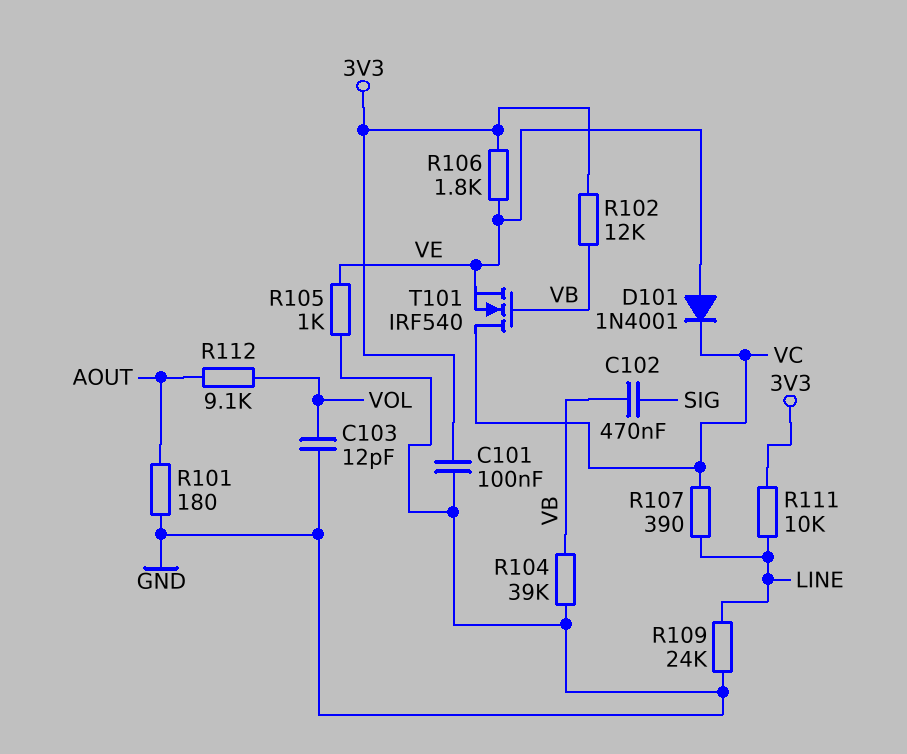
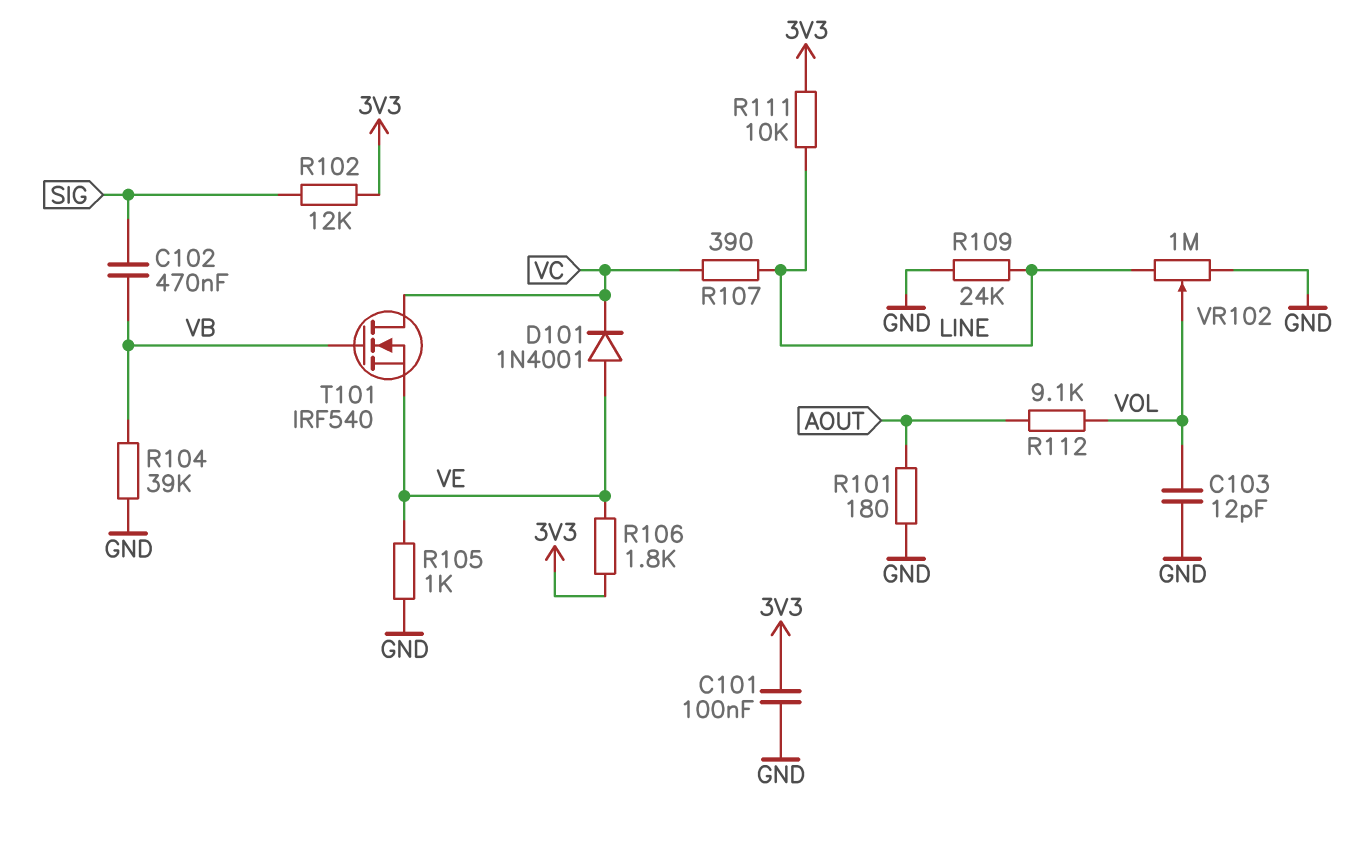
R102: 12k (3V3, VB) -> 12k (3V3, SIG)
VR102: none -> 1M (GND, LINE, wiper VOL)

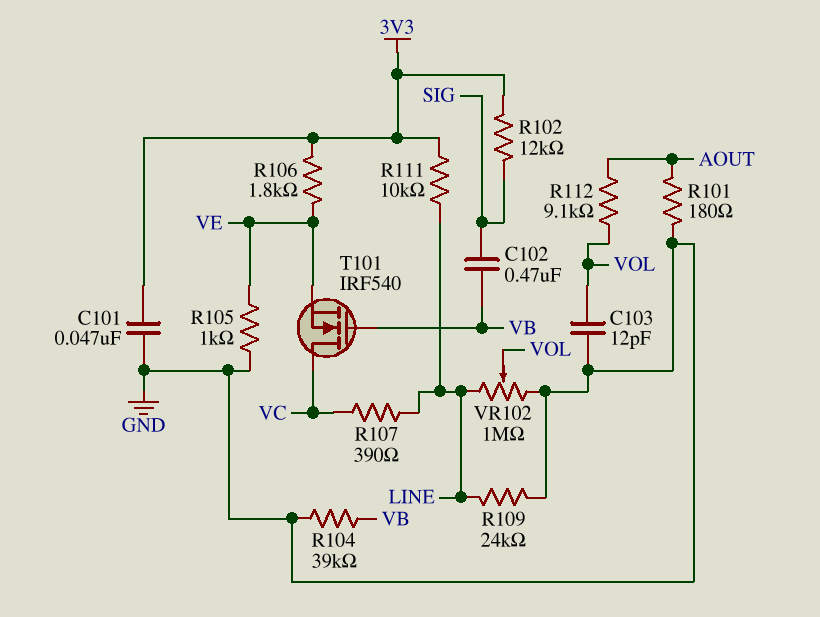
C101: 100nF (3V3, GND) -> 47nF (3V3, GND)
D101: diode 1N4001 (A VE, K VC) -> none

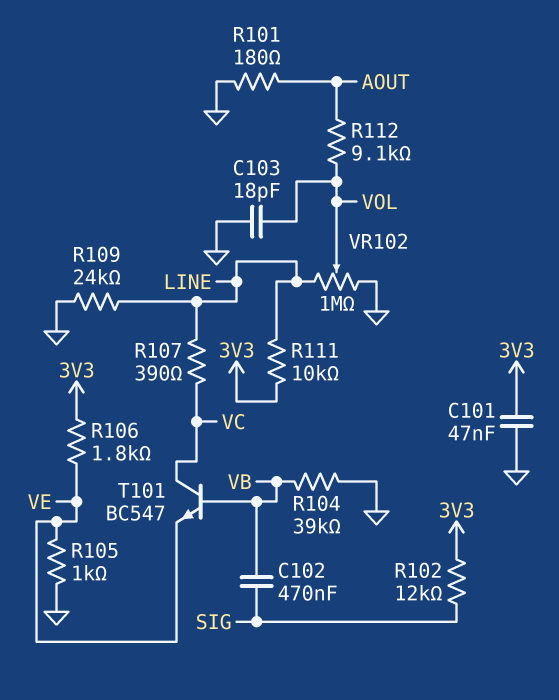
C103: 12pF (GND, VOL) -> 18pF (GND, VOL)
T101: NMOS IRF540 (G VB, D VC, S VE) -> NPN BC547 (B VB, C VC, E VE)

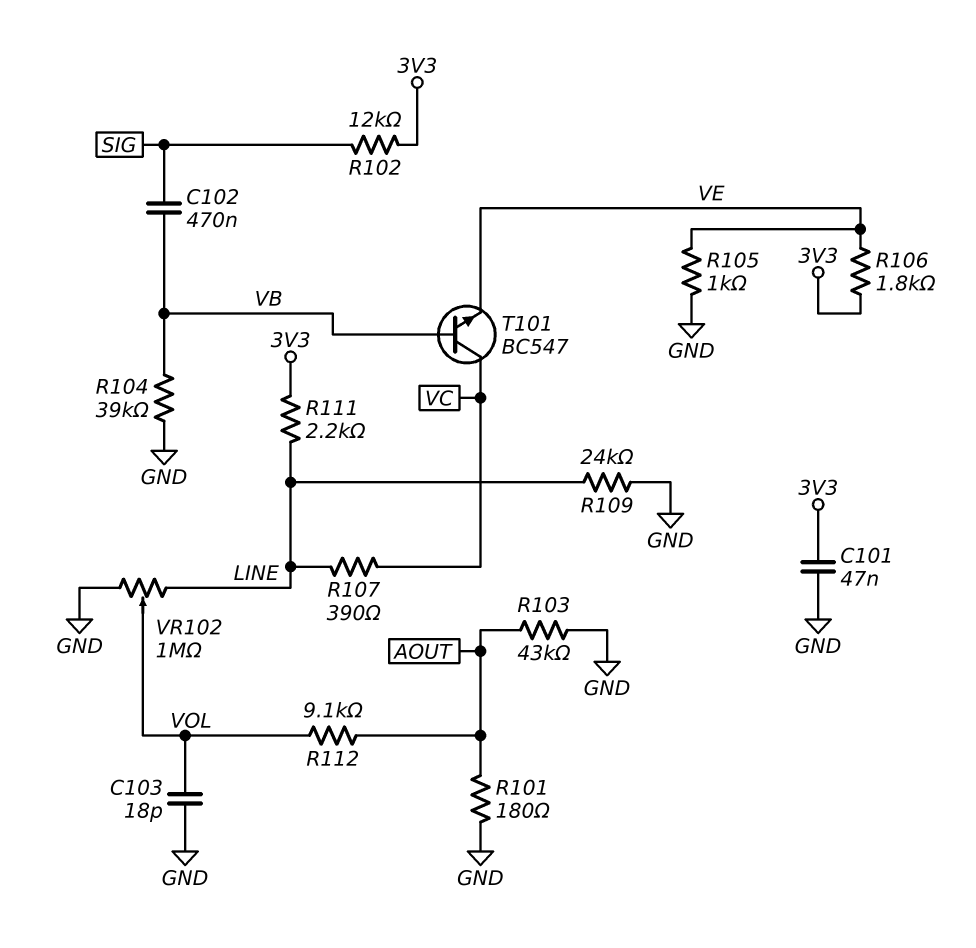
R103: none -> 43k (AOUT, GND)
R111: 10k (3V3, LINE) -> 2.2k (3V3, LINE)

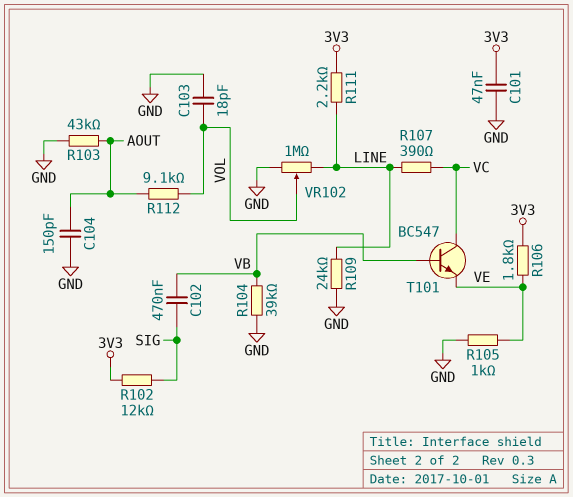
C104: none -> 150pF (AOUT, GND)
R101: 180 (AOUT, GND) -> none

